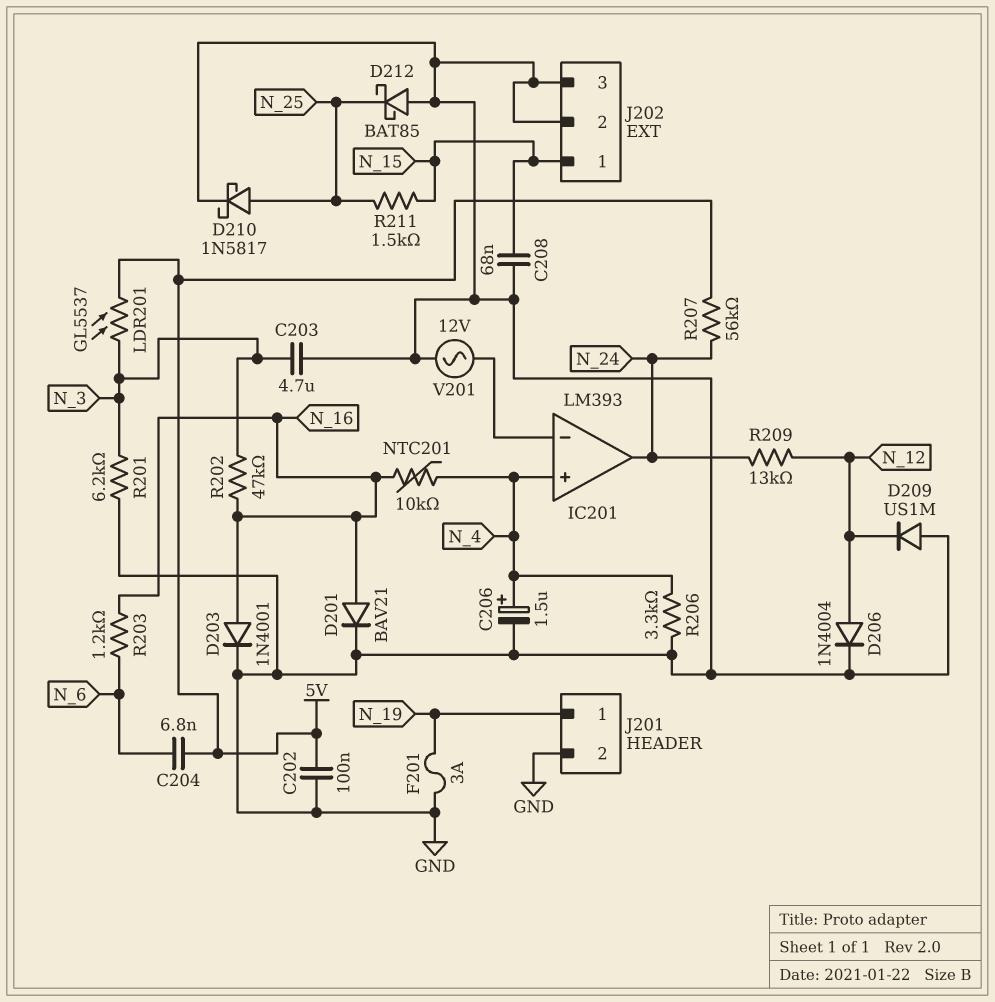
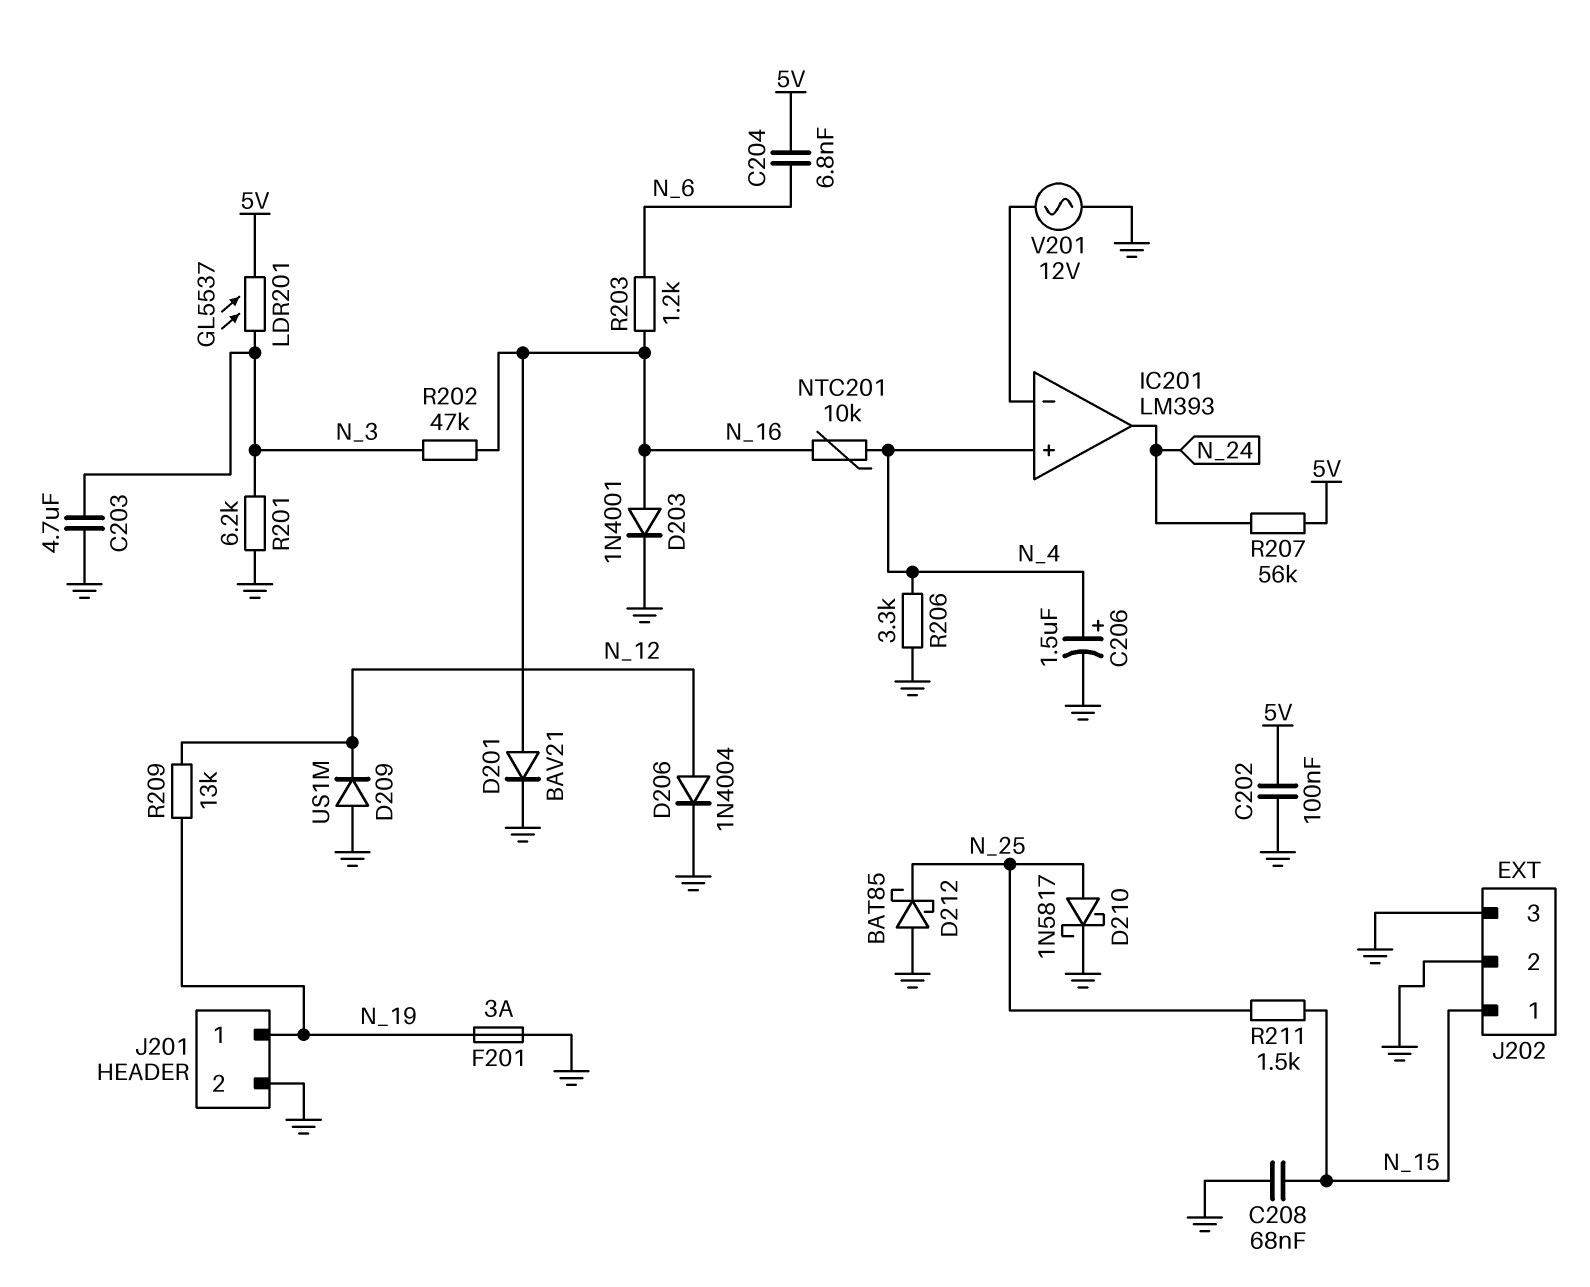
R209: 13k (N_12, N_24) -> 13k (N_12, N_19)

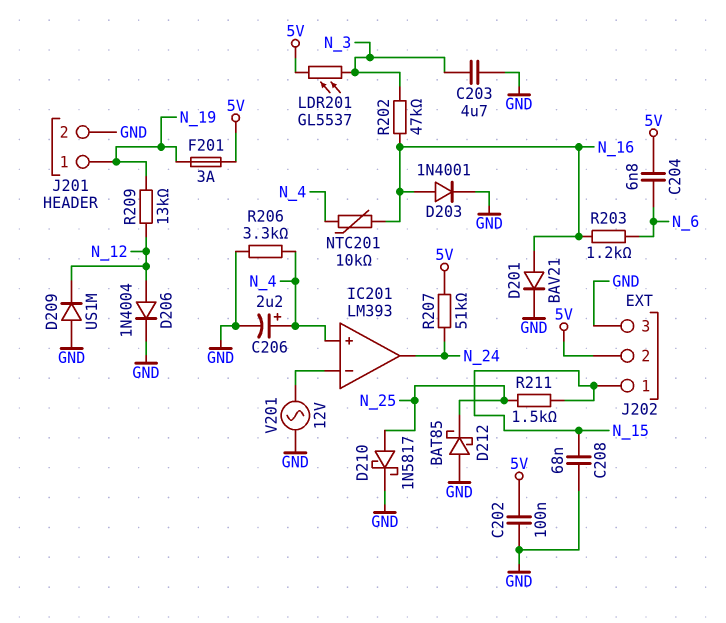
C206: 1.5uF (plus N_4, minus GND) -> 2.2uF (plus N_4, minus GND)
F201: 3A (GND, N_19) -> 3A (5V, N_19)
J202 pin 2: GND -> 5V
R201: 6.2k (GND, N_3) -> none
R207: 56k (5V, N_24) -> 51k (5V, N_24)

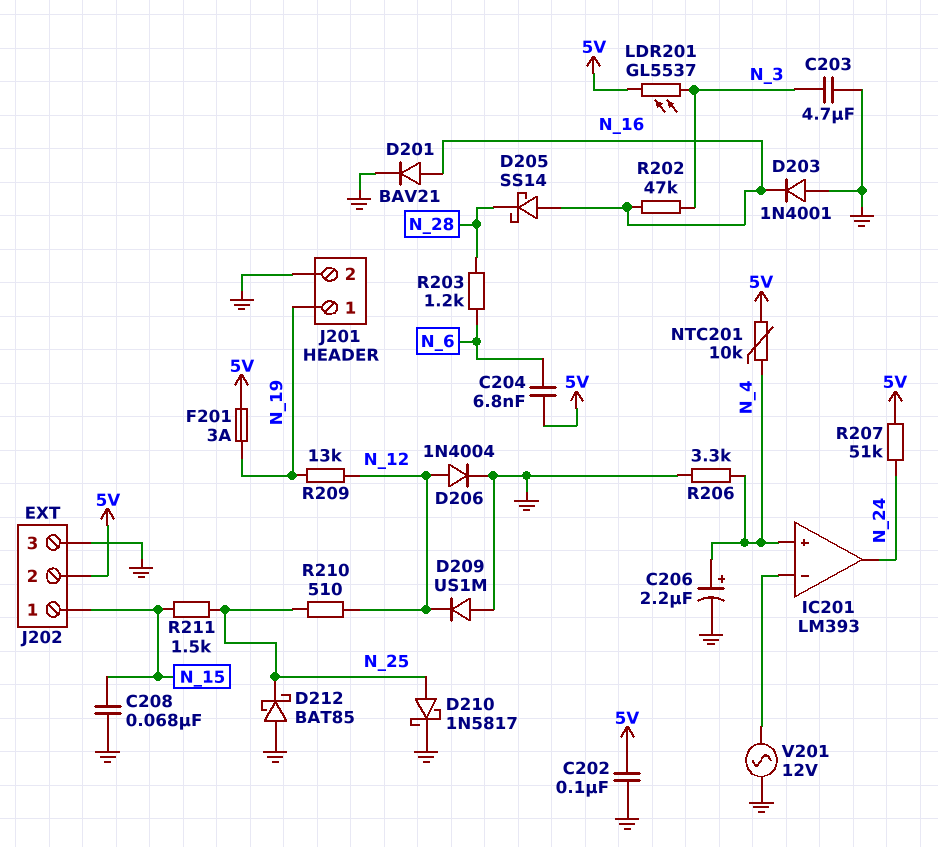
D203: diode 1N4001 (A N_16, K GND) -> diode 1N4001 (A GND, K N_16)
D205: none -> schottky SS14 (A N_16, K N_28)
NTC201: 10k (N_4, N_16) -> 10k (5V, N_4)
R203: 1.2k (N_6, N_16) -> 1.2k (N_6, N_28)
R210: none -> 510 (N_12, N_25)

